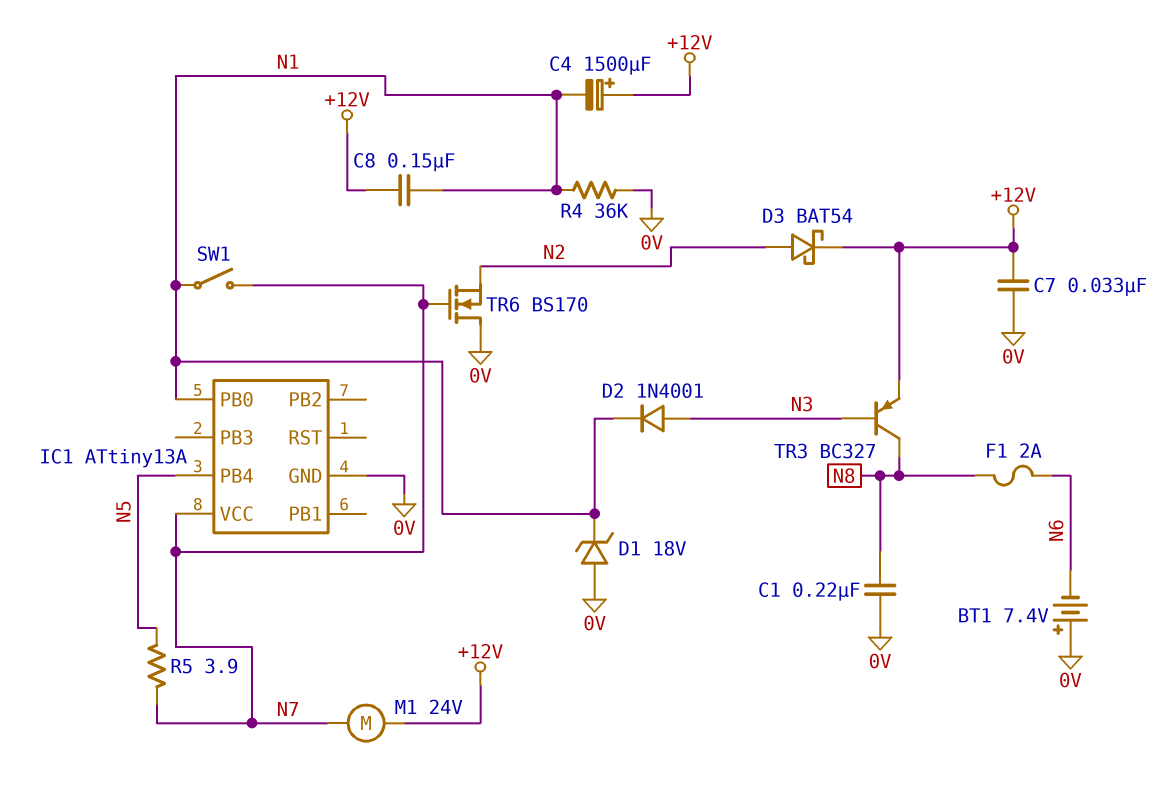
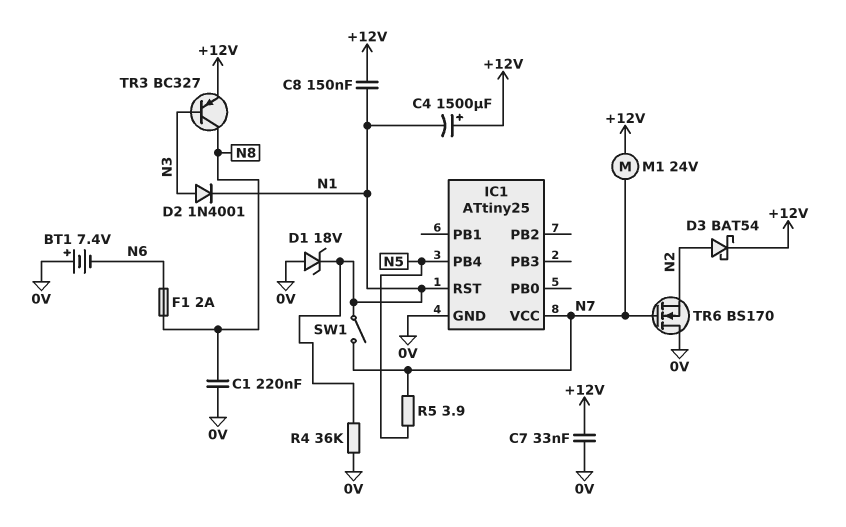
IC1: ATtiny13A -> ATtiny25
IC1 pin PB0: N1 -> none
IC1 pin RST: none -> N1

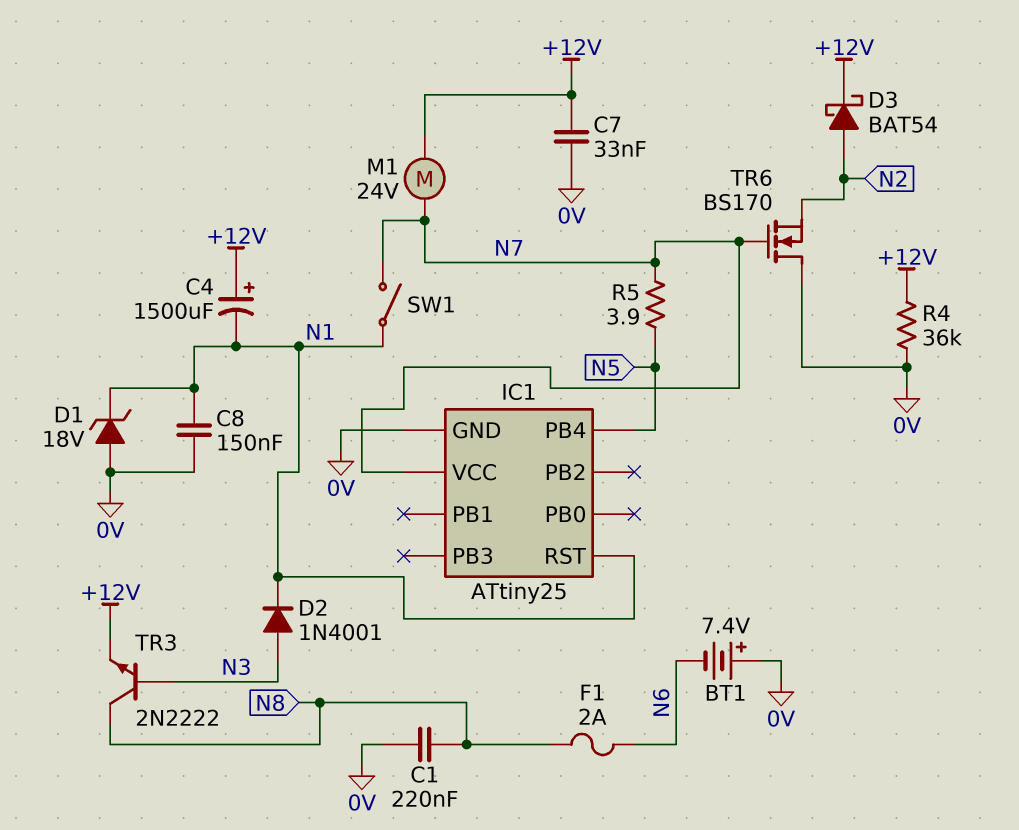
C8: 150nF (+12V, N1) -> 150nF (0V, N1)
R4: 36k (0V, N1) -> 36k (+12V, 0V)
TR3: PNP BC327 (B N3, C N8, E +12V) -> NPN 2N2222 (B N3, C N8, E +12V)

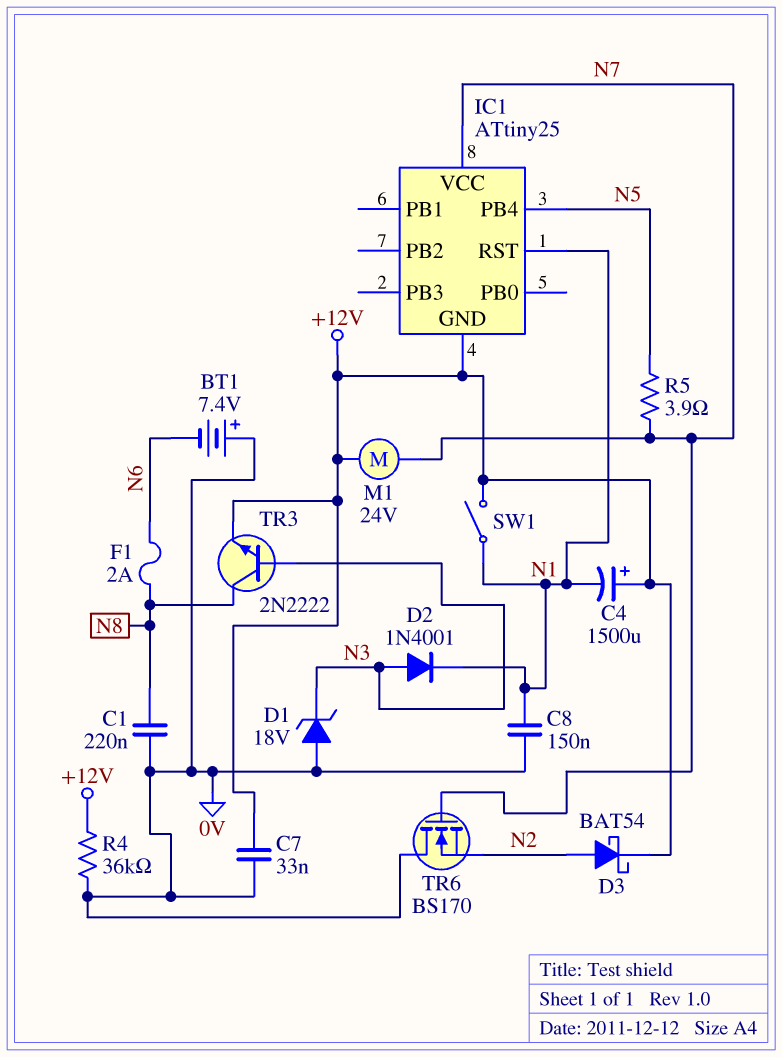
D1: zener 18V (A 0V, K N1) -> zener 18V (A 0V, K N3)
IC1 pin GND: 0V -> +12V
SW1: switch (N1, N7) -> switch (+12V, N1)

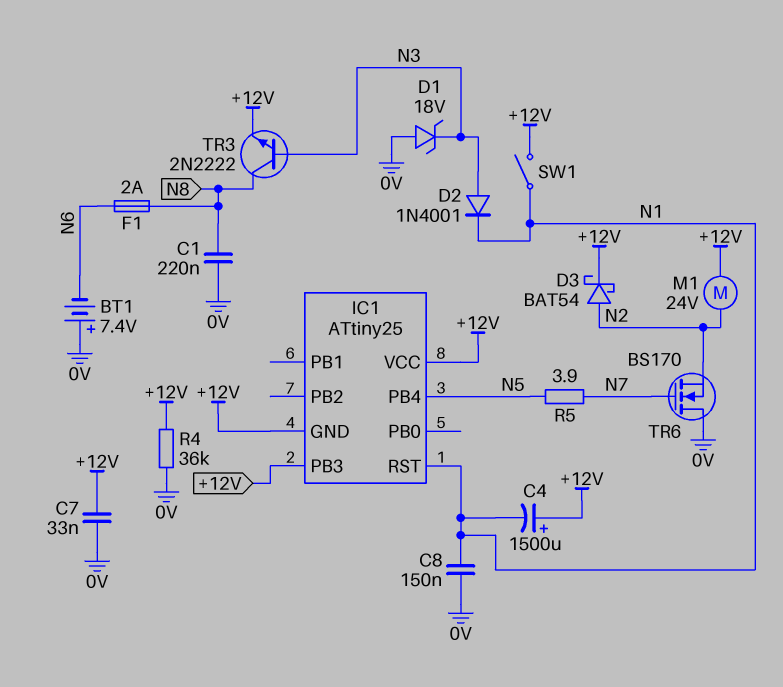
IC1 pin PB3: none -> +12V
IC1 pin VCC: N7 -> +12V
M1: motor 24V (+12V, N7) -> motor 24V (+12V, N2)

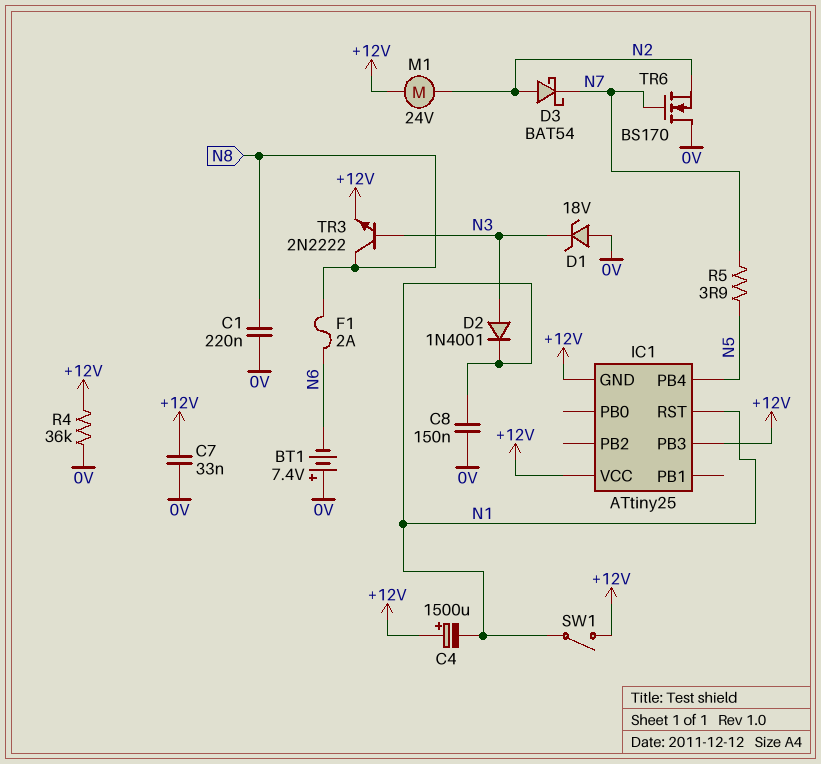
D3: schottky BAT54 (A N2, K +12V) -> schottky BAT54 (A N2, K N7)

